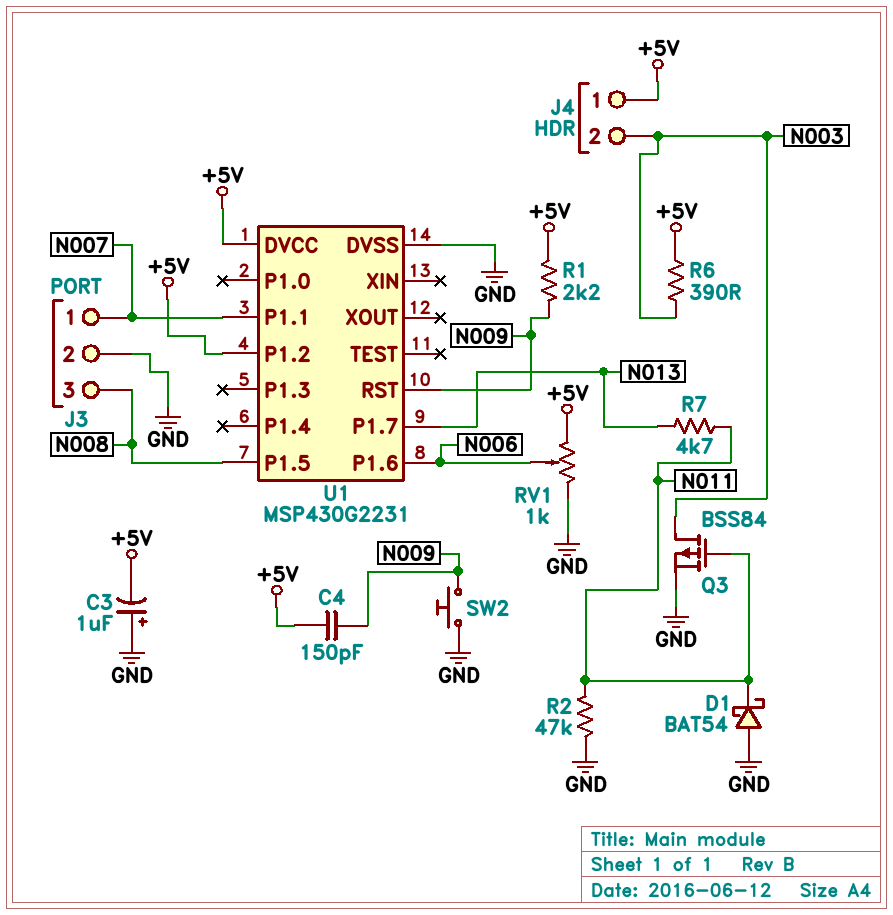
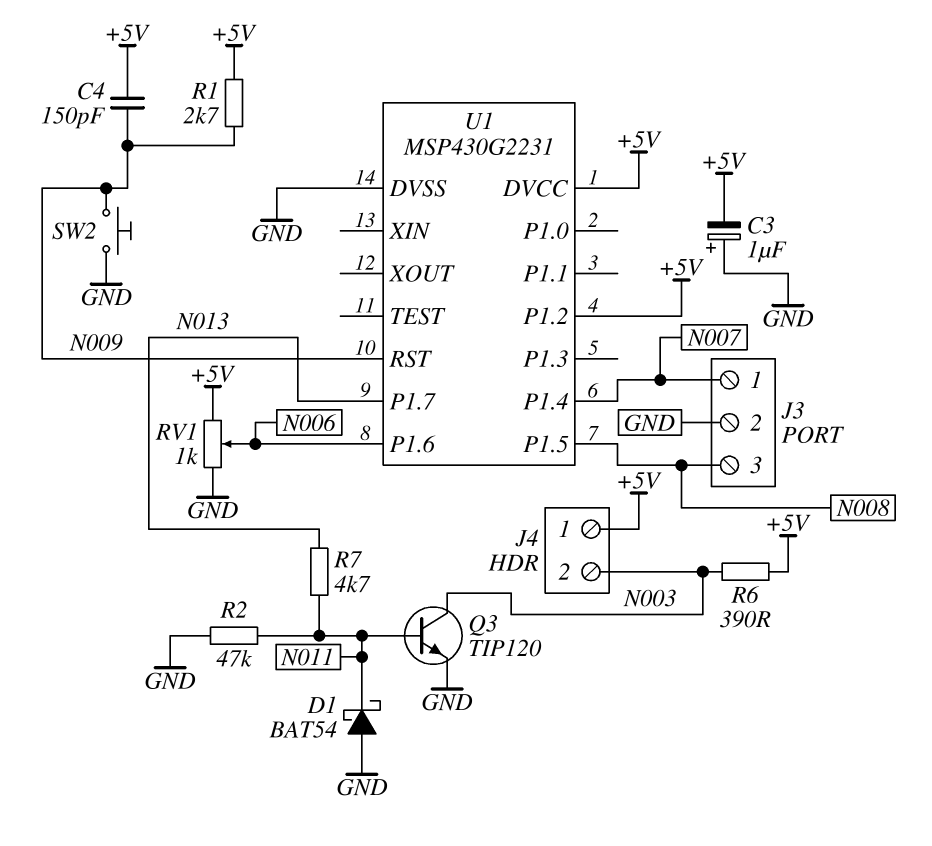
Q3: PMOS BSS84 (G N011, D N003, S GND) -> NPN TIP120 (B N011, C N003, E GND)
R1: 2.2k (+5V, N009) -> 2.7k (+5V, N009)
U1 pin P1.1: N007 -> none
U1 pin P1.4: none -> N007

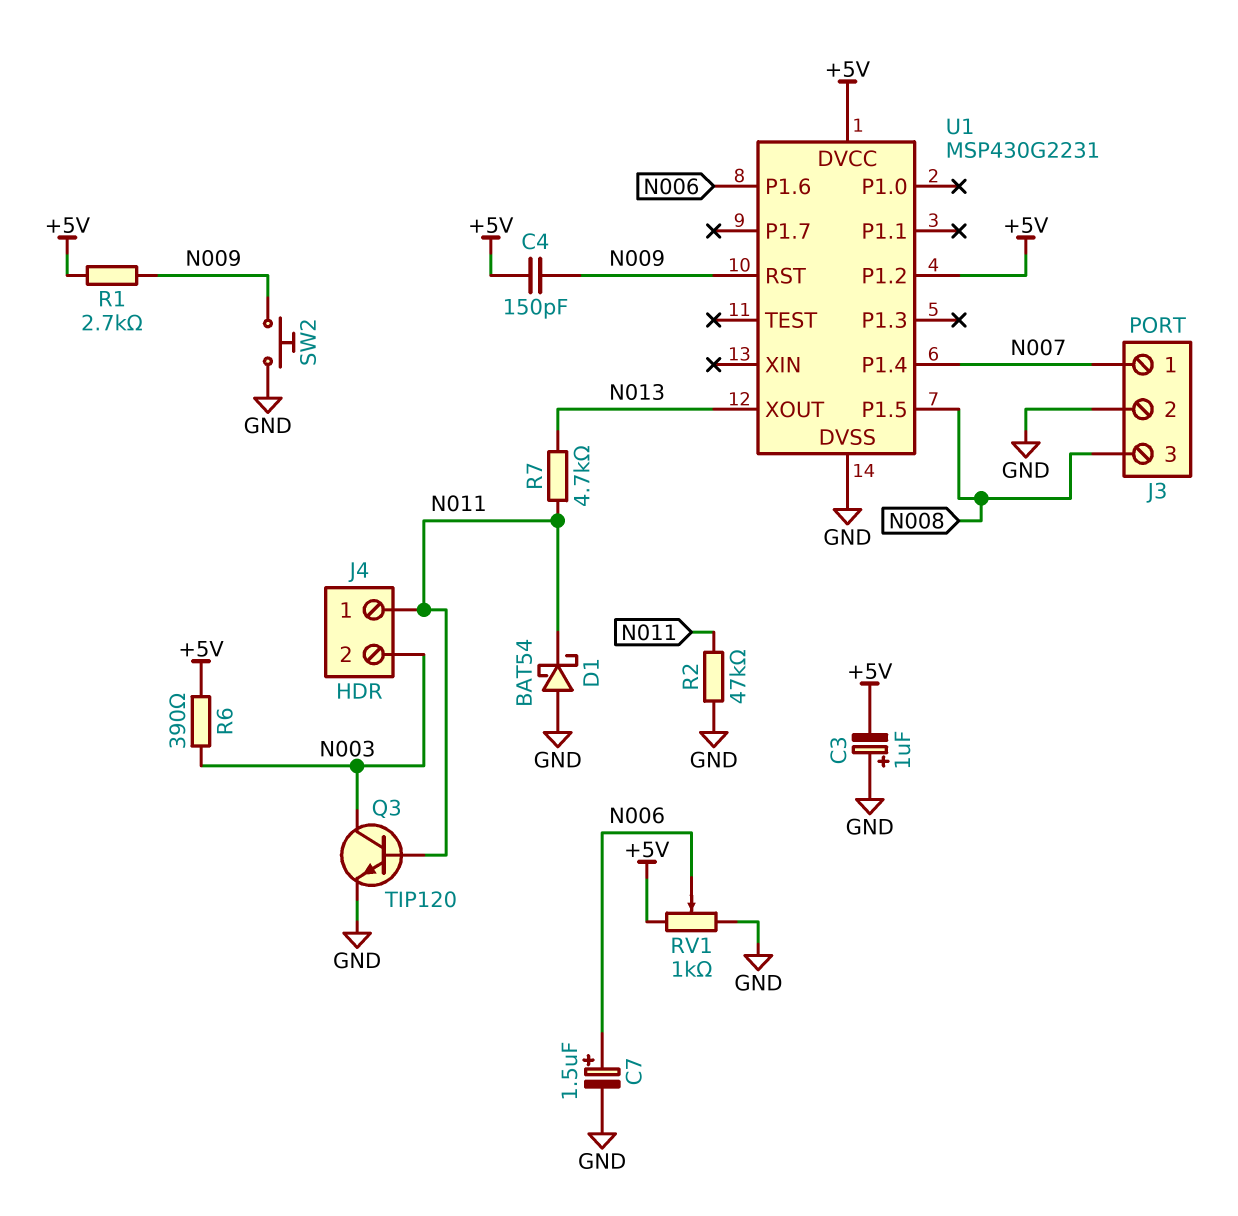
C7: none -> 1.5uF (plus N006, minus GND)
J4 pin 1: +5V -> N011
U1 pin P1.7: N013 -> none
U1 pin XOUT: none -> N013

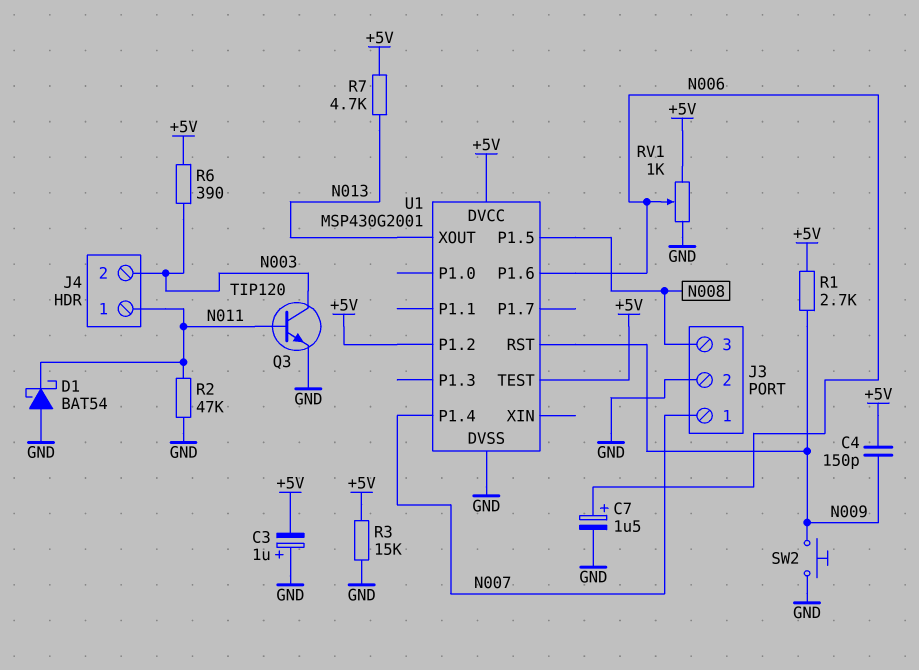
R3: none -> 15k (+5V, GND)
R7: 4.7k (N011, N013) -> 4.7k (+5V, N013)
U1: MSP430G2231 -> MSP430G2001
U1 pin TEST: none -> +5V

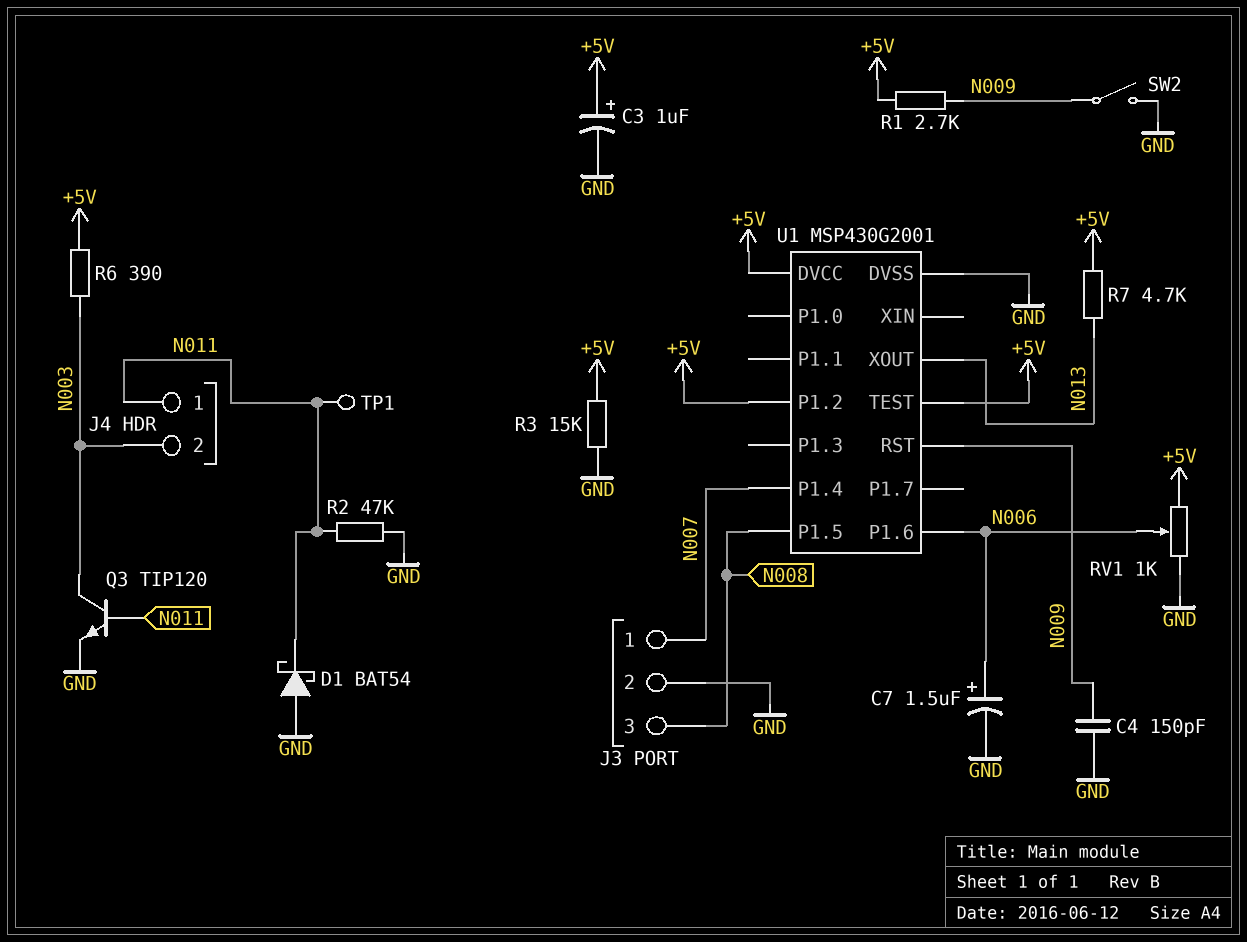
C3: 1uF (plus GND, minus +5V) -> 1uF (plus +5V, minus GND)
C4: 150pF (+5V, N009) -> 150pF (GND, N009)
SW2: button (GND, N009) -> switch (GND, N009)
TP1: none -> test point (N011)

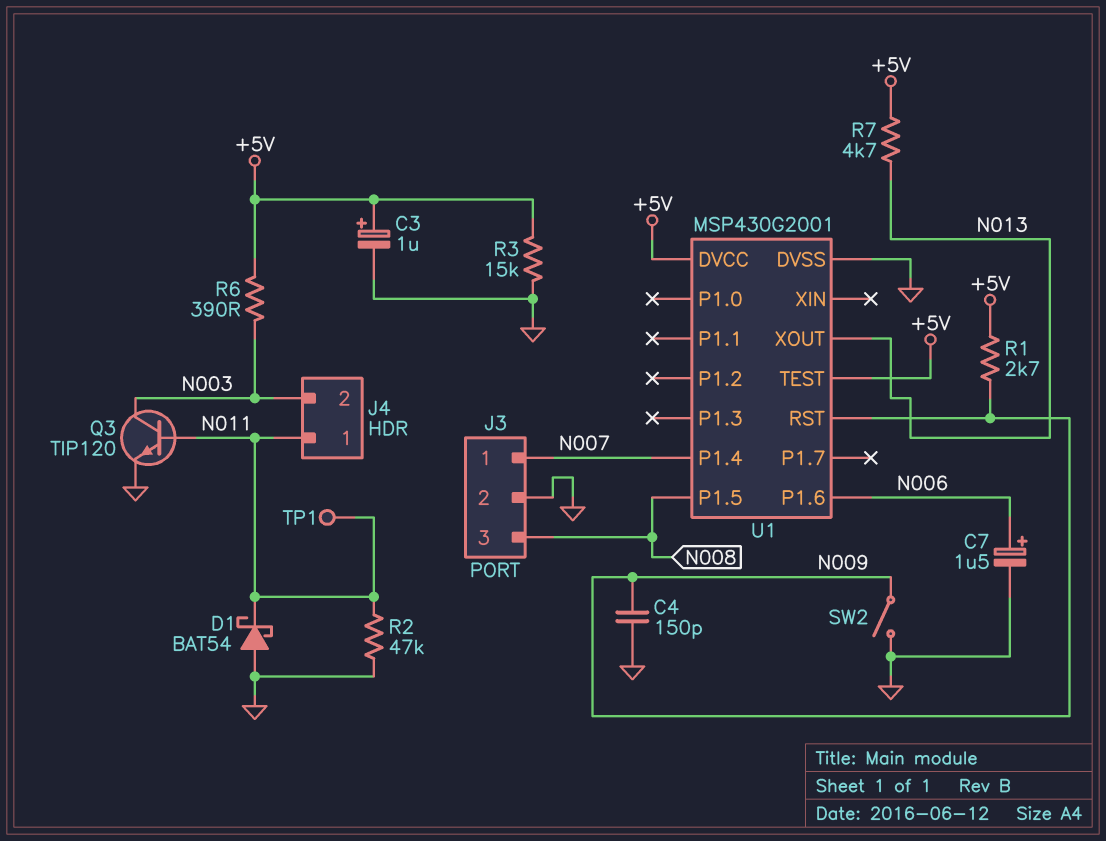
RV1: 1k (+5V, GND, wiper N006) -> none
U1 pin P1.2: +5V -> none

